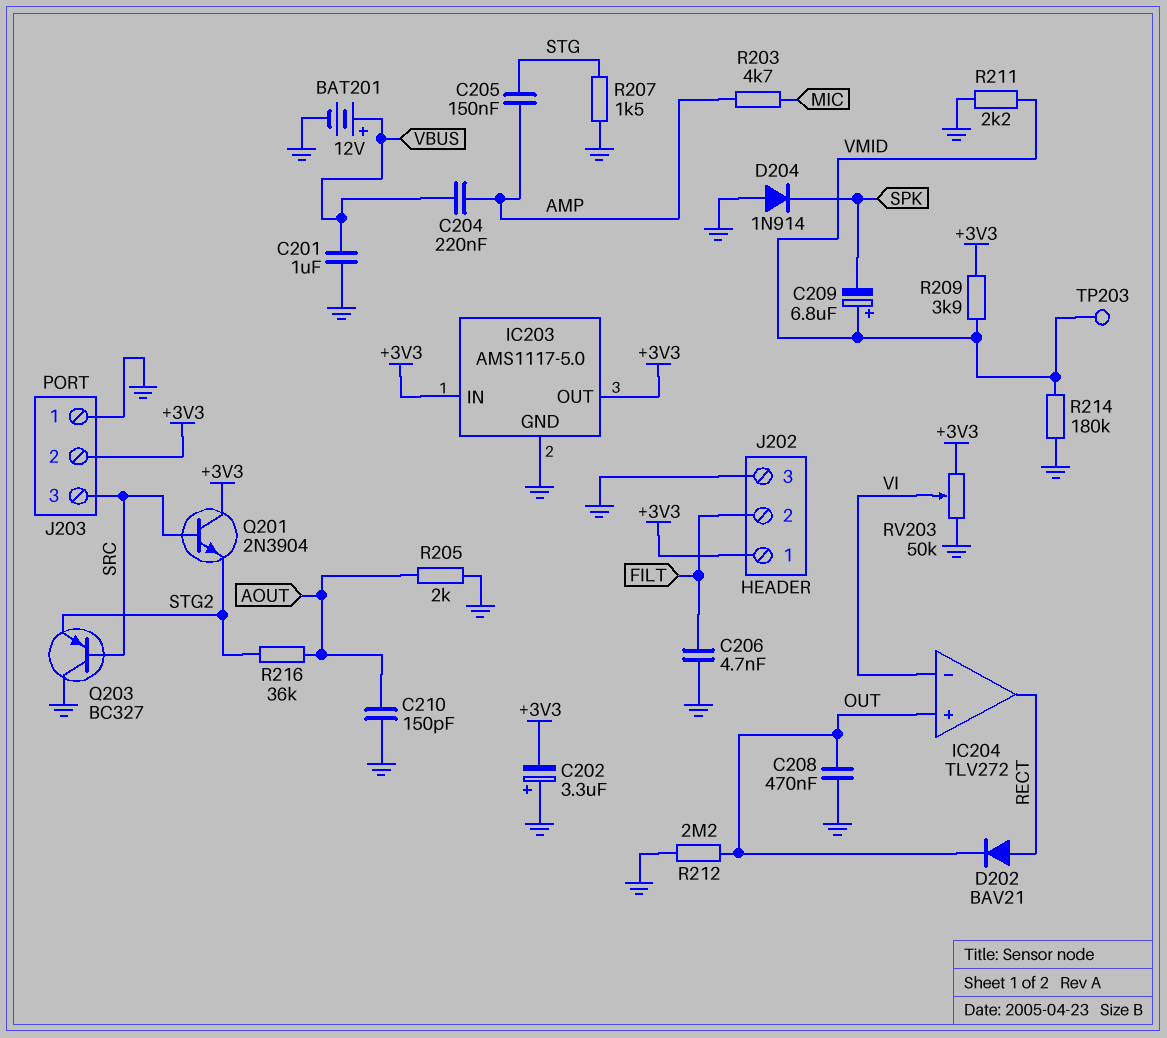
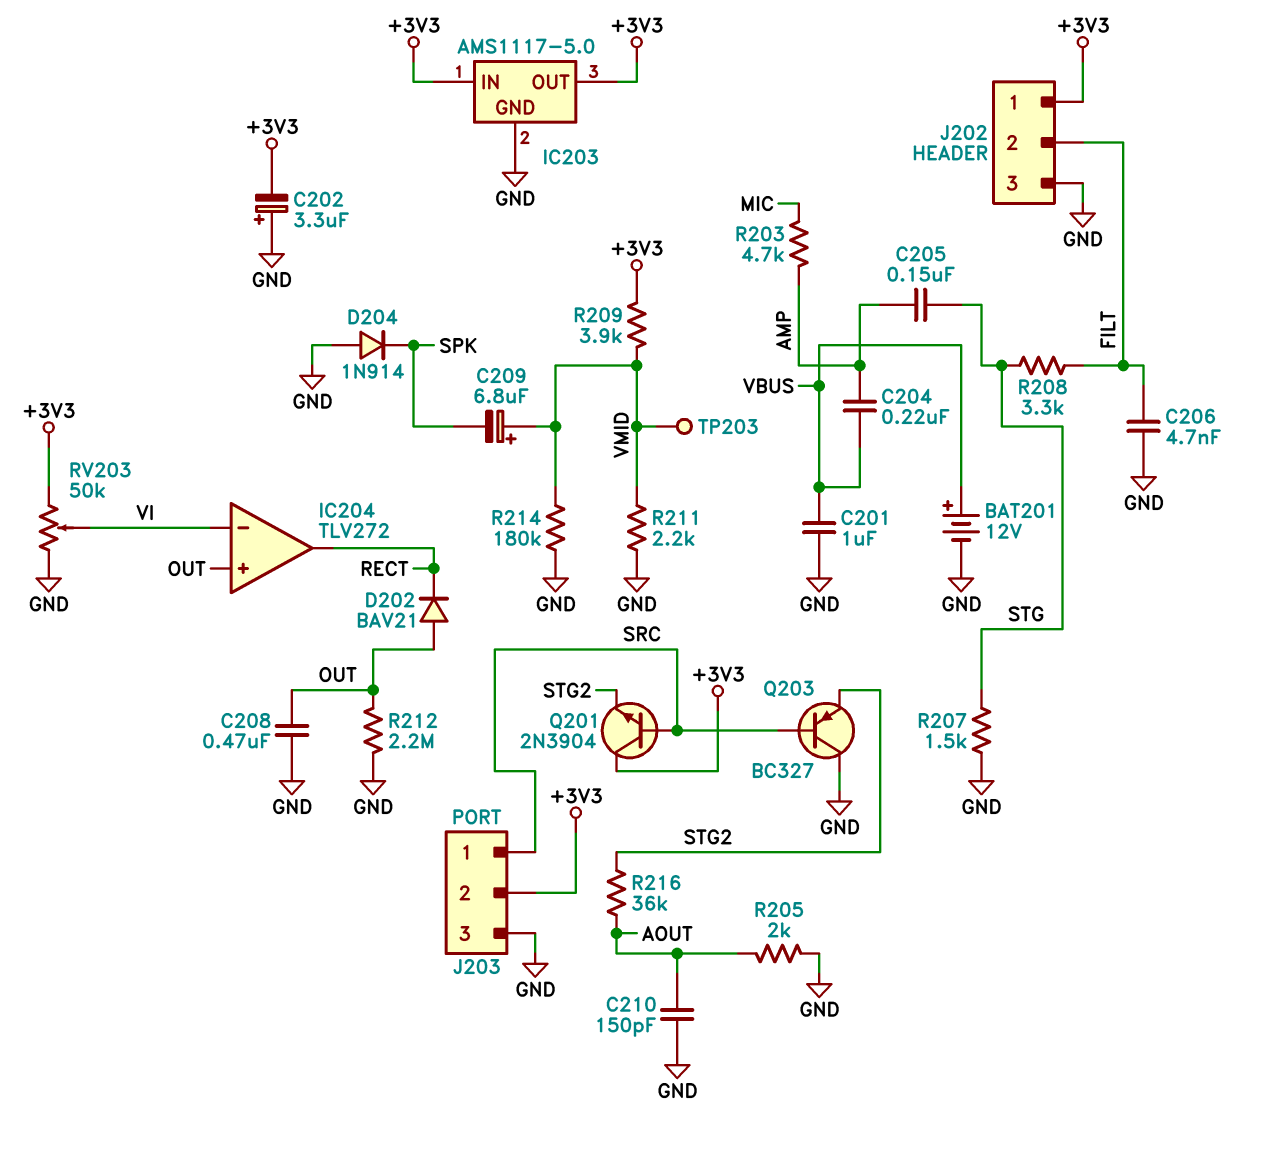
D202: diode BAV21 (A RECT, K OUT) -> diode BAV21 (A OUT, K RECT)
J203 pin 1: GND -> SRC
J203 pin 3: SRC -> GND
R208: none -> 3.3k (FILT, STG)

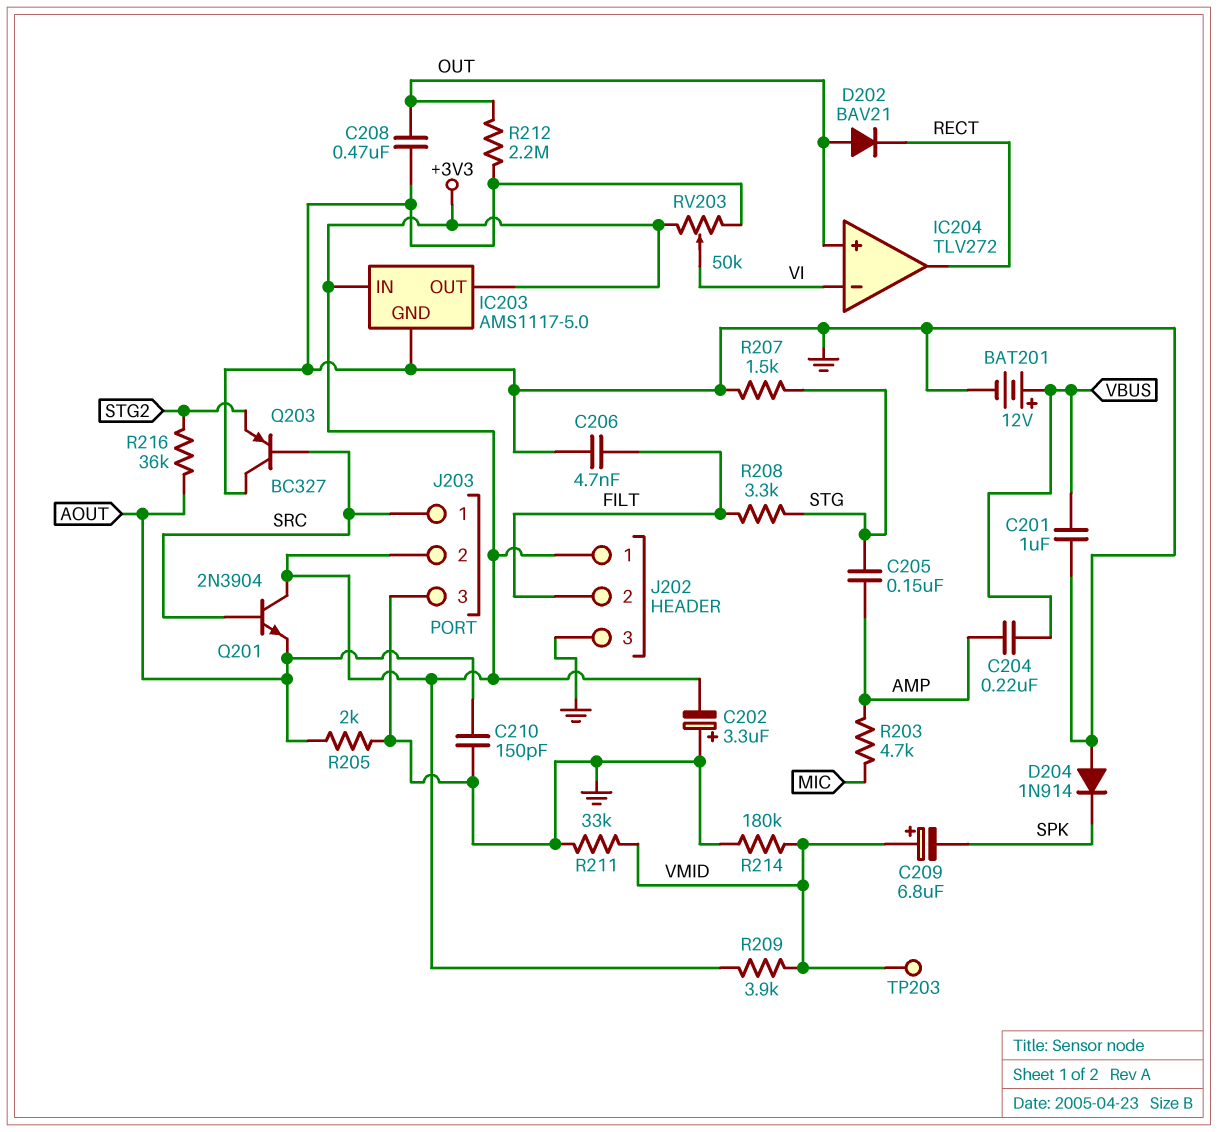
Q201: NPN 2N3904 (B SRC, C +3V3, E STG2) -> NPN 2N3904 (B SRC, C +3V3, E AOUT)
R211: 2.2k (GND, VMID) -> 33k (GND, VMID)

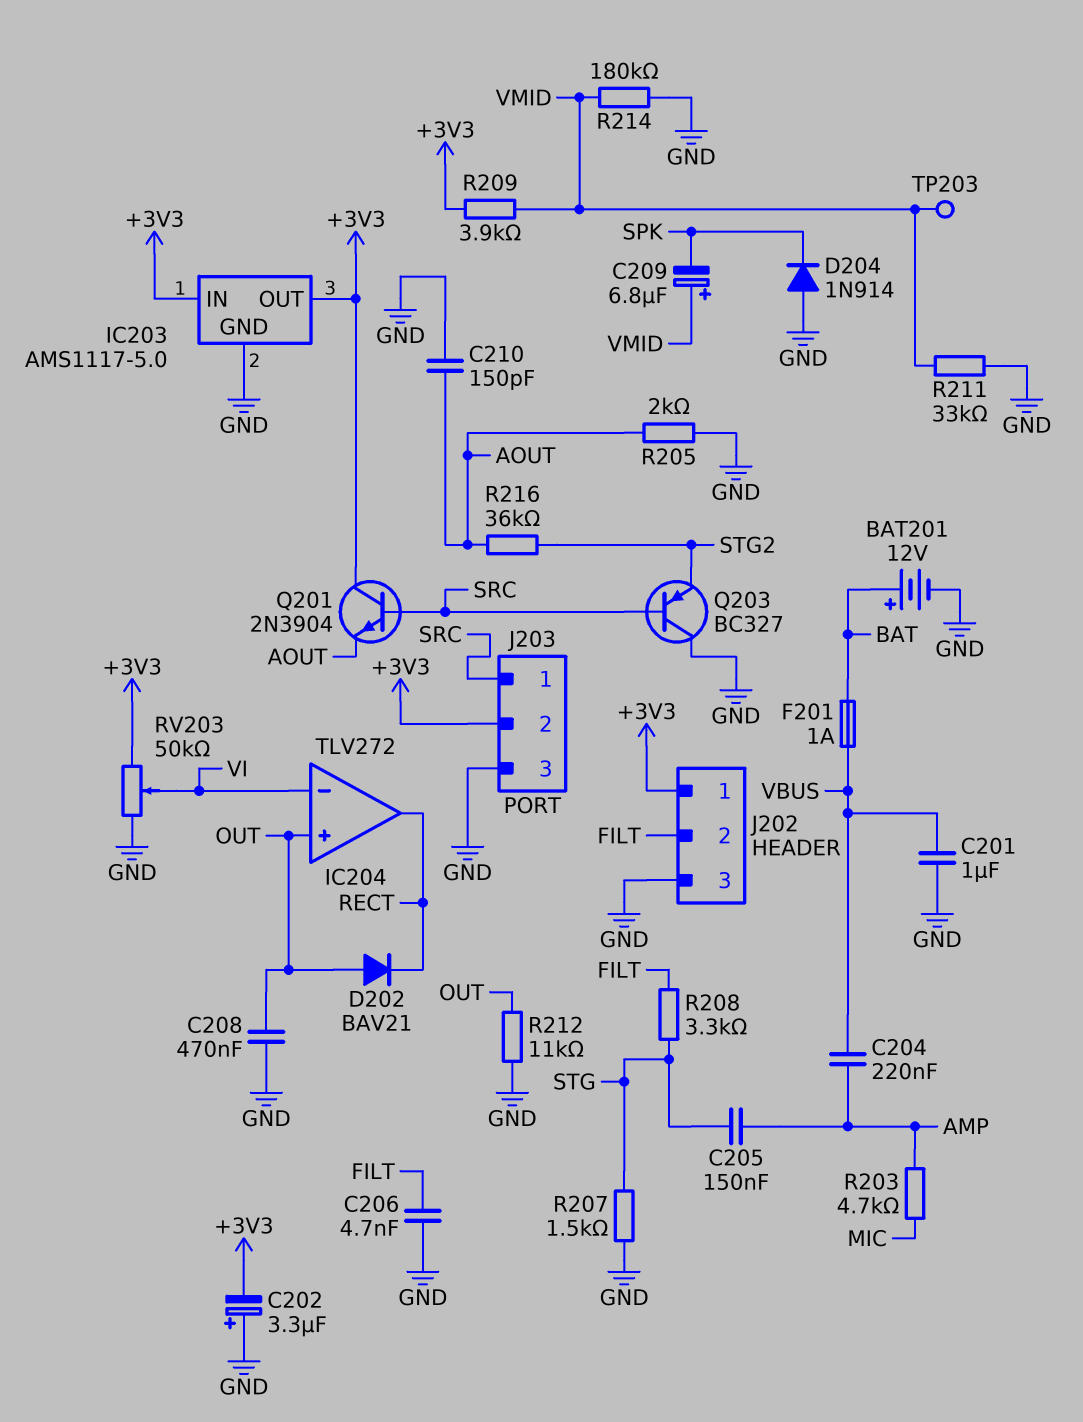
BAT201: 12V (plus VBUS, minus GND) -> 12V (plus BAT, minus GND)
F201: none -> 1A (BAT, VBUS)
R212: 2.2M (GND, OUT) -> 11k (GND, OUT)

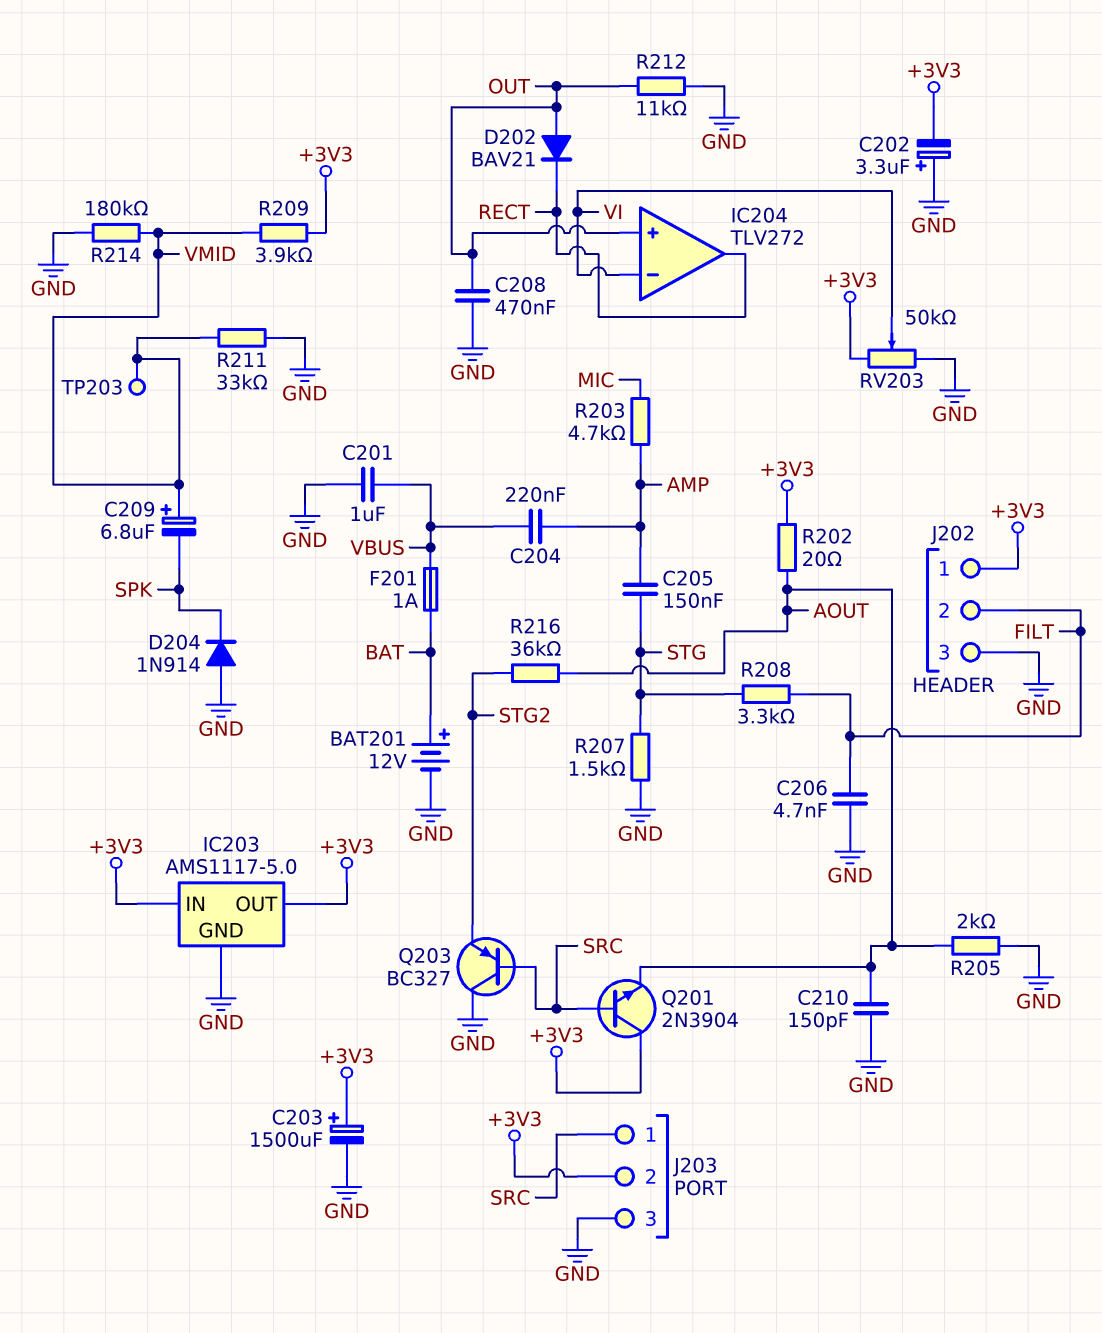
C203: none -> 1500uF (plus +3V3, minus GND)
R202: none -> 20 (+3V3, AOUT)

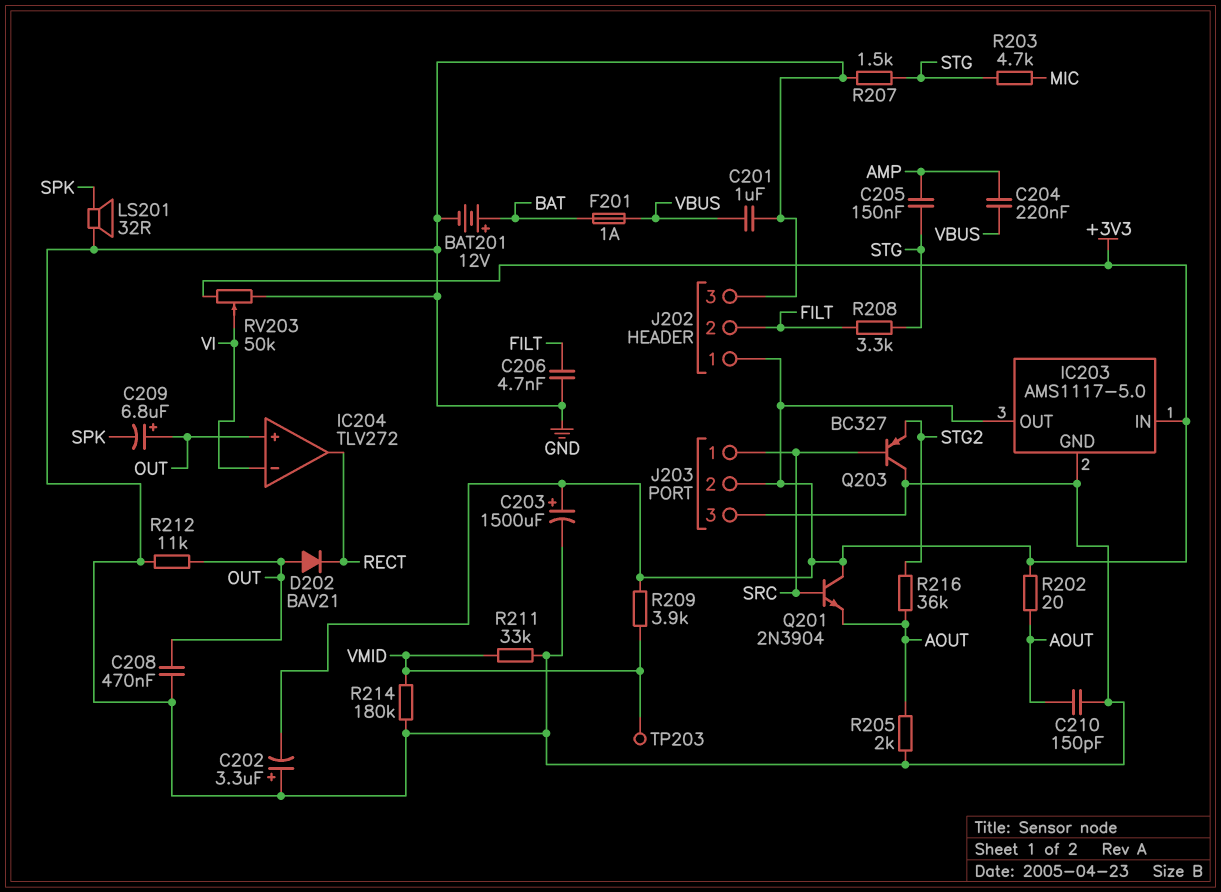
C209: 6.8uF (plus VMID, minus SPK) -> 6.8uF (plus OUT, minus SPK)
D204: diode 1N914 (A GND, K SPK) -> none
LS201: none -> speaker 32R (GND, SPK)
R203: 4.7k (AMP, MIC) -> 4.7k (MIC, STG)

